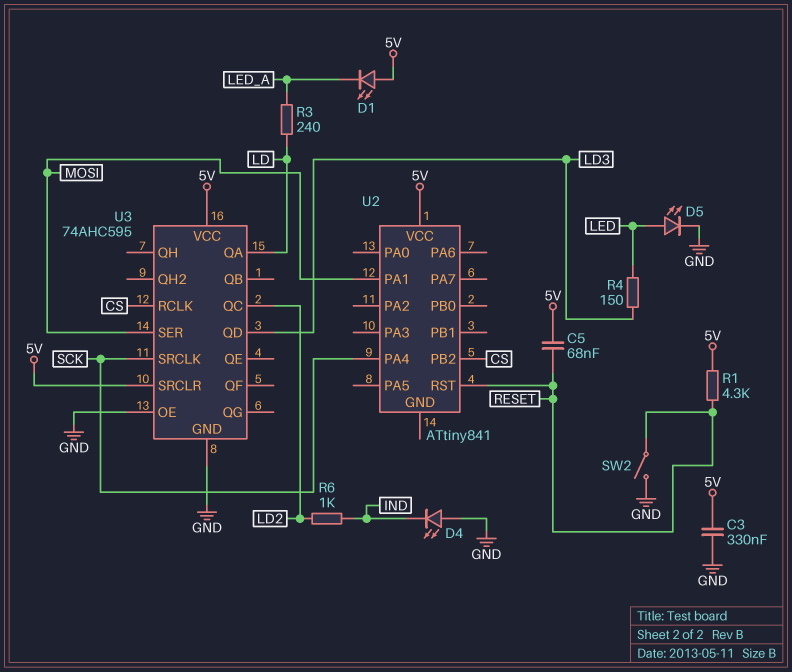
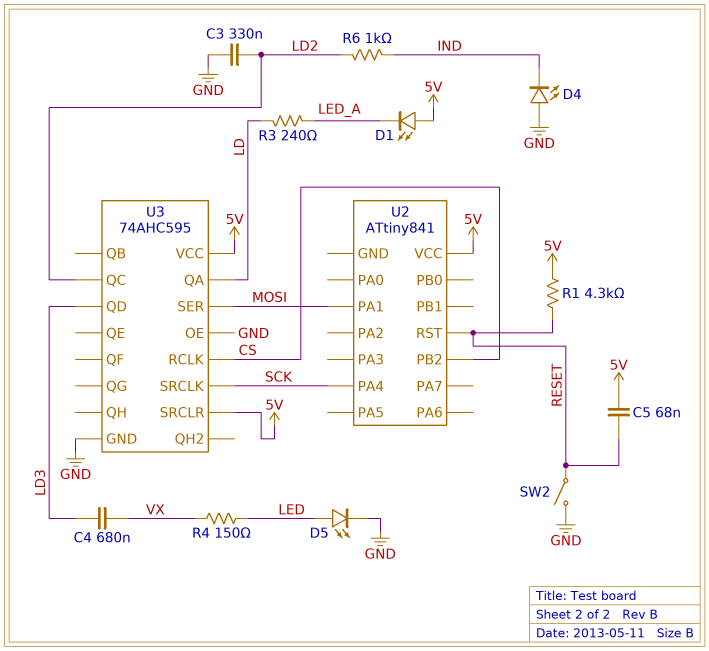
C3: 330nF (5V, GND) -> 330nF (GND, LD2)
C4: none -> 680nF (LD3, VX)
R4: 150 (LD3, LED) -> 150 (LED, VX)

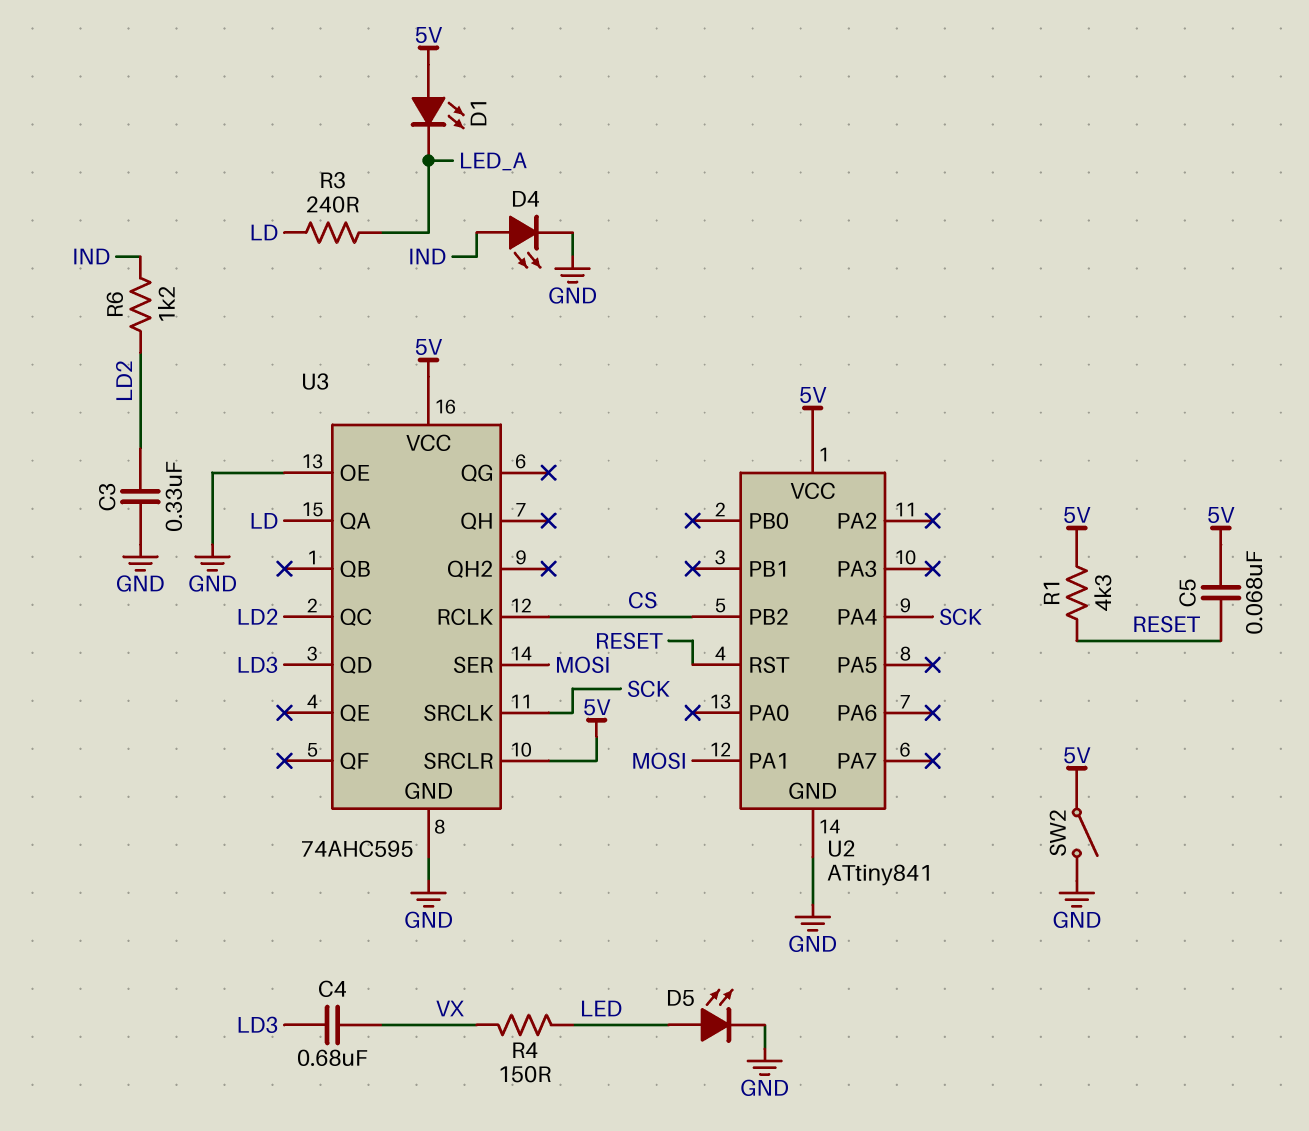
D4: LED (A GND, K IND) -> LED (A IND, K GND)
R6: 1k (IND, LD2) -> 1.2k (IND, LD2)
SW2: switch (GND, RESET) -> switch (5V, GND)
U2 pin GND: none -> GND

